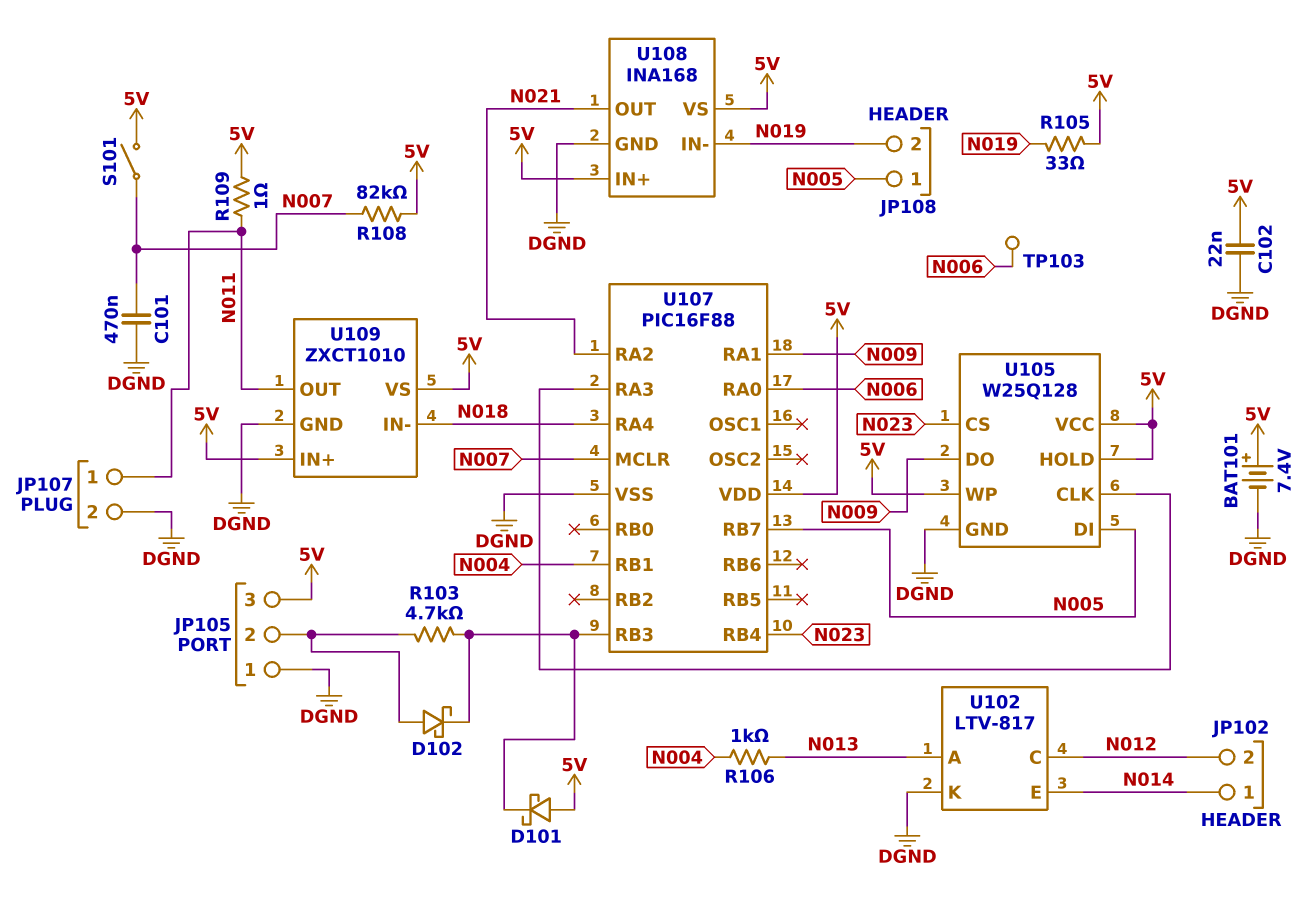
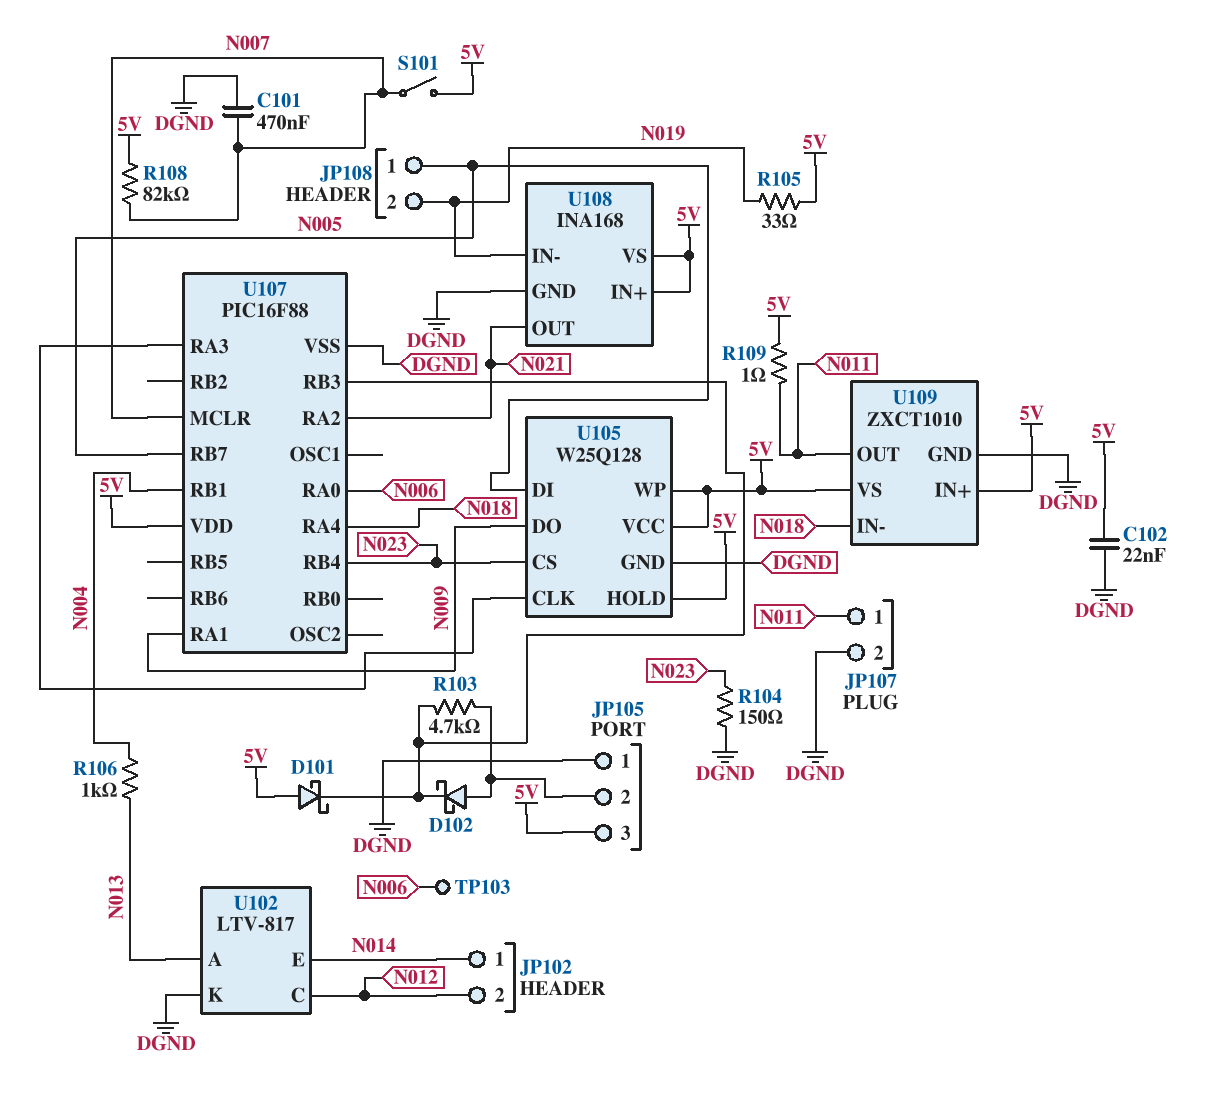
BAT101: 7.4V (plus 5V, minus DGND) -> none
R104: none -> 150 (DGND, N023)

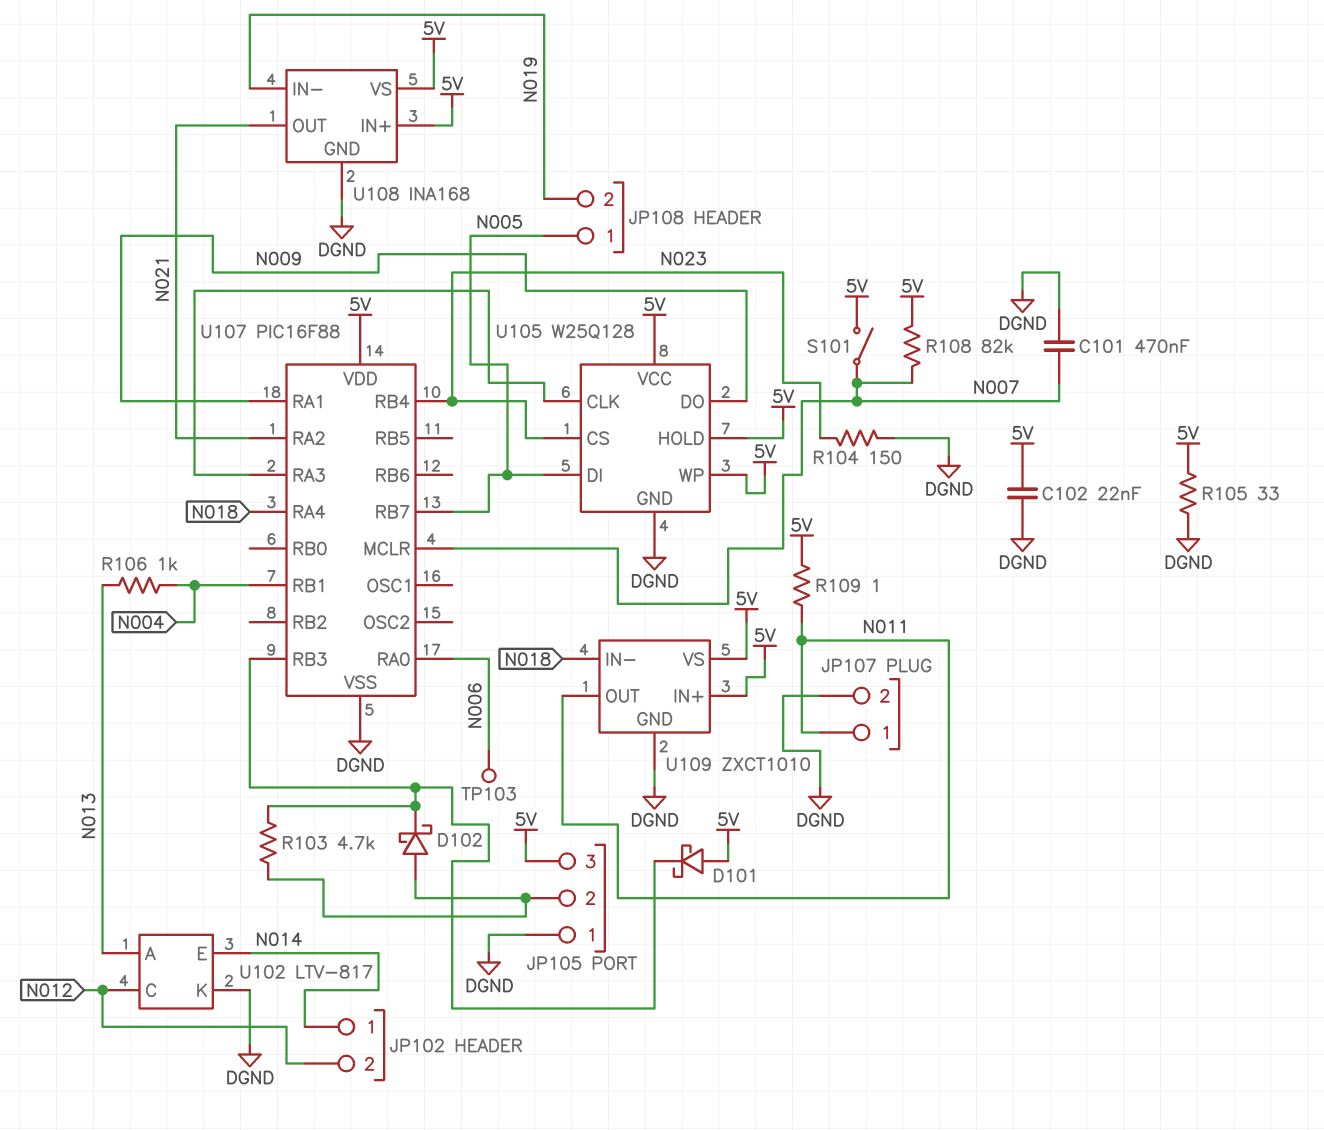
R105: 33 (5V, N019) -> 33 (5V, DGND)

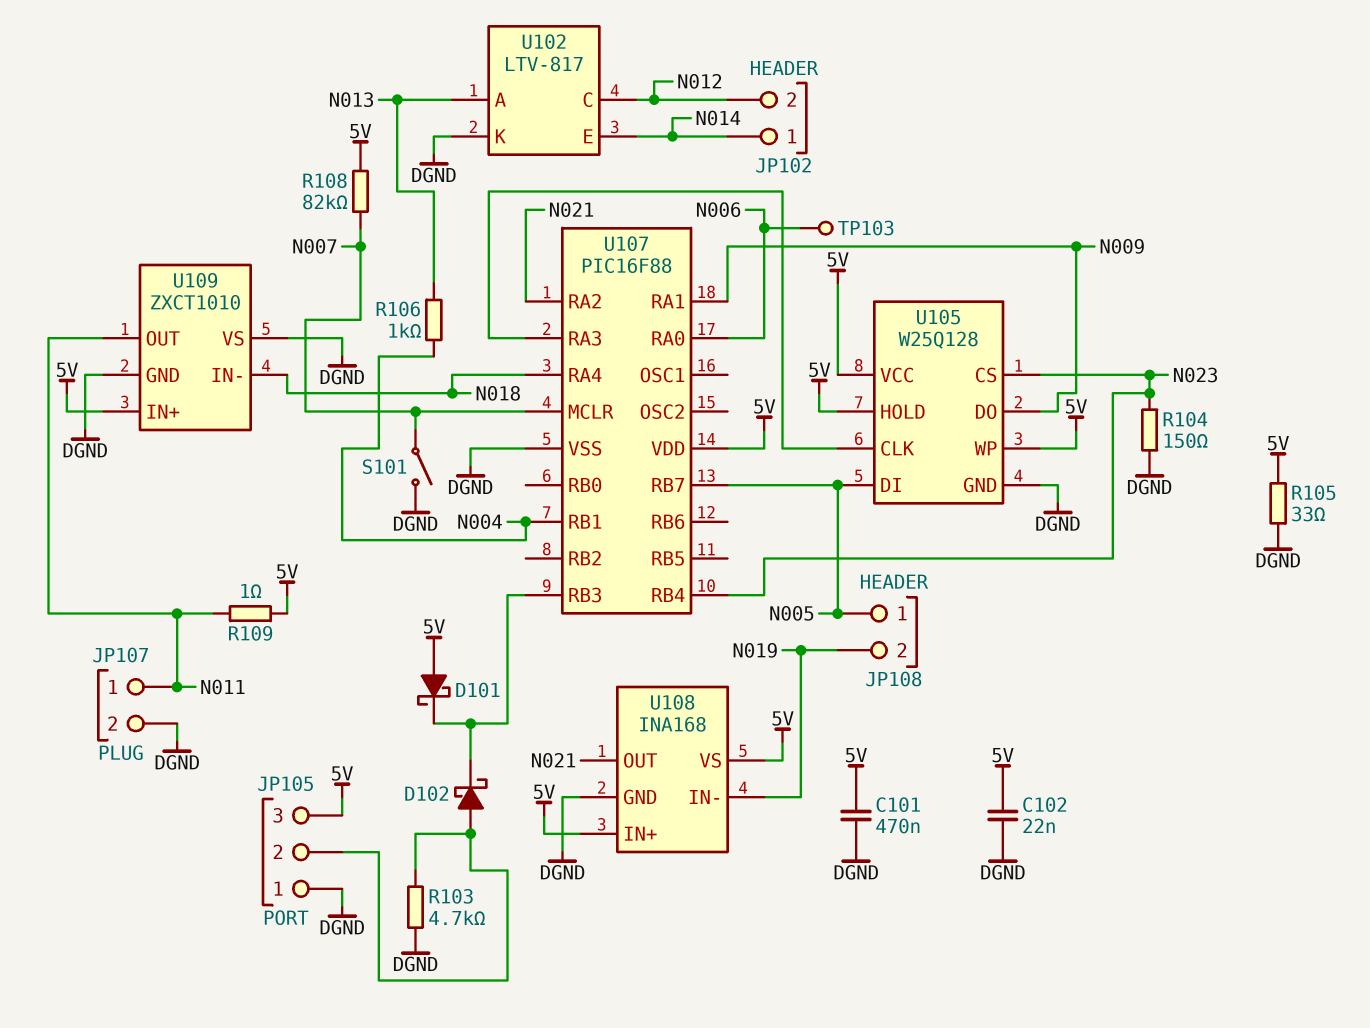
C101: 470nF (DGND, N007) -> 470nF (5V, DGND)
R103: 4.7k (JP105/2, U107/RB3) -> 4.7k (DGND, JP105/2)
S101: switch (5V, N007) -> switch (DGND, N007)
U109 pin VS: 5V -> DGND

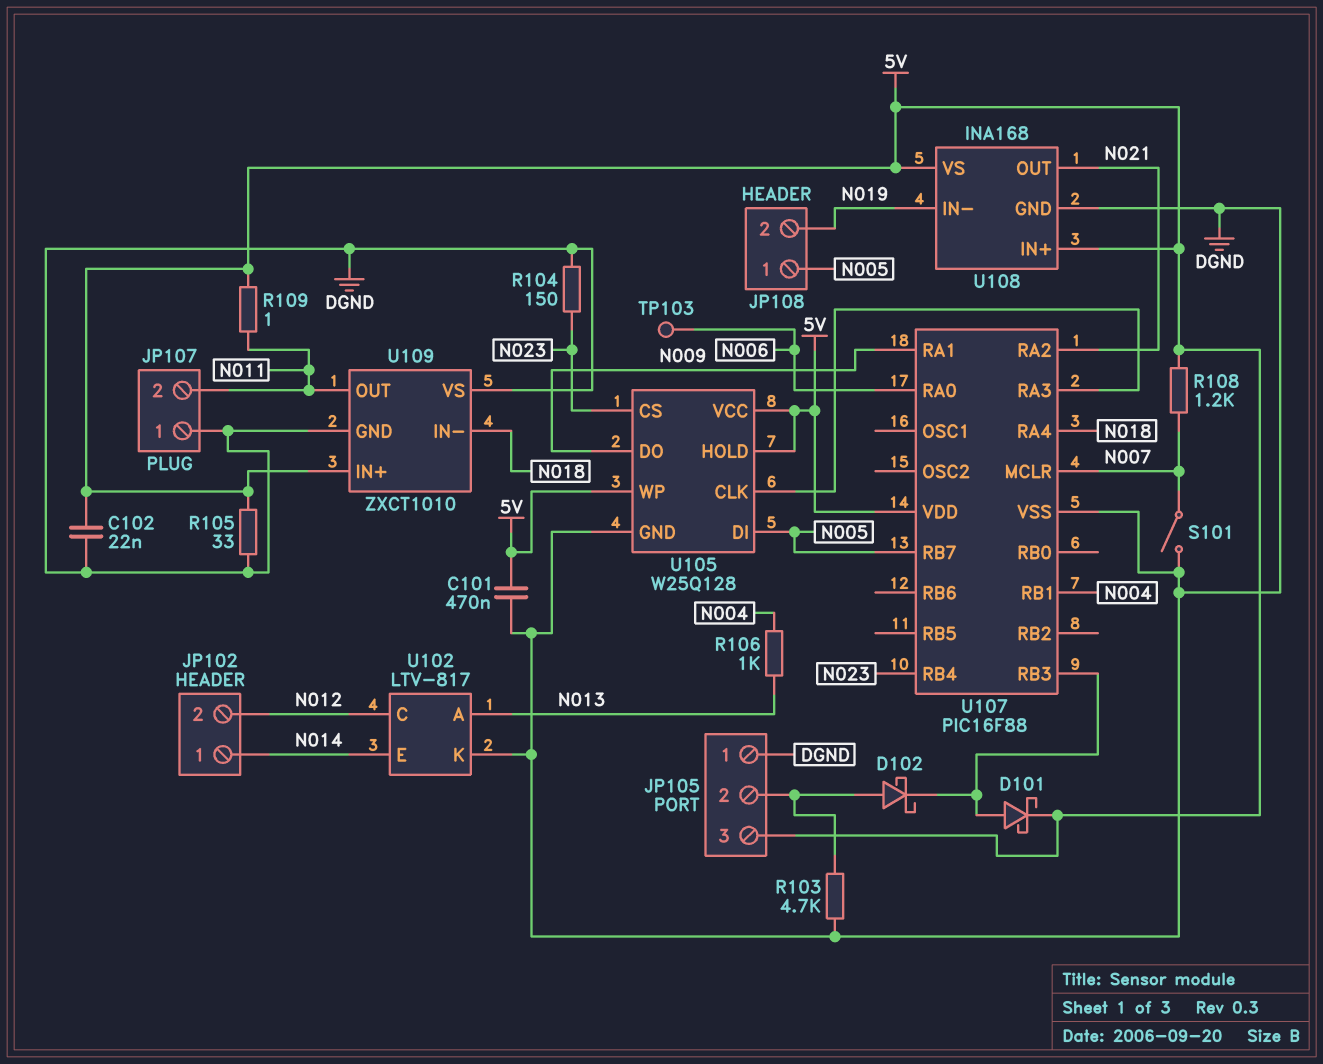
D101: schottky (A 5V, K U107/RB3) -> schottky (A U107/RB3, K 5V)
JP107 pin 1: N011 -> DGND
JP107 pin 2: DGND -> N011
R108: 82k (5V, N007) -> 1.2k (5V, N007)

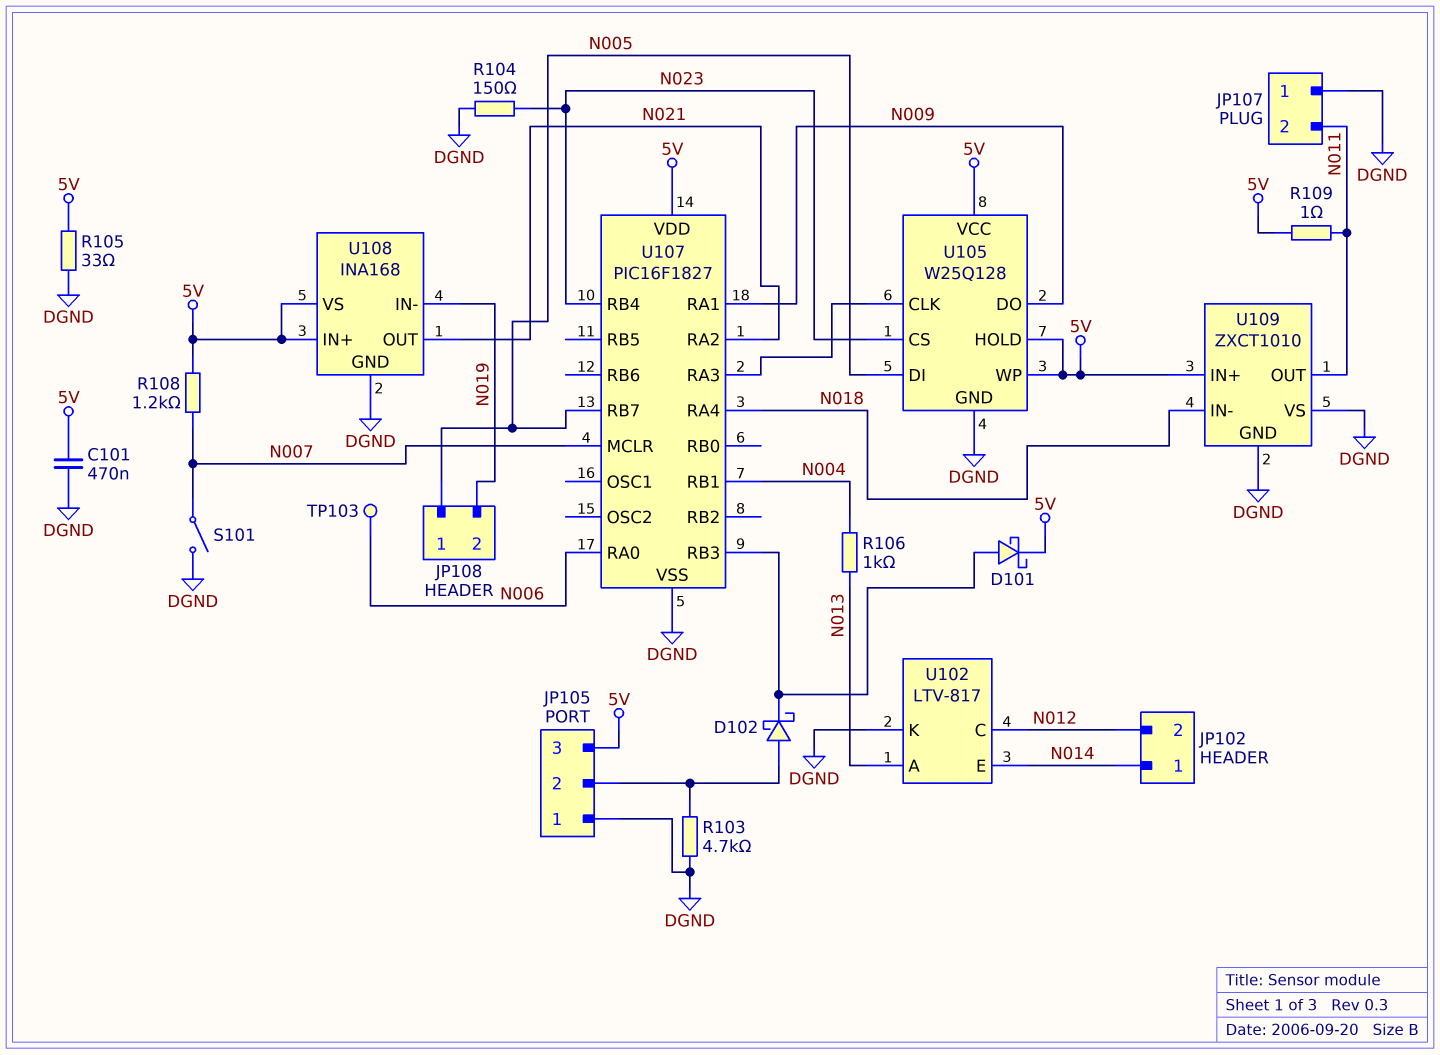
C102: 22nF (5V, DGND) -> none
U107: PIC16F88 -> PIC16F1827

